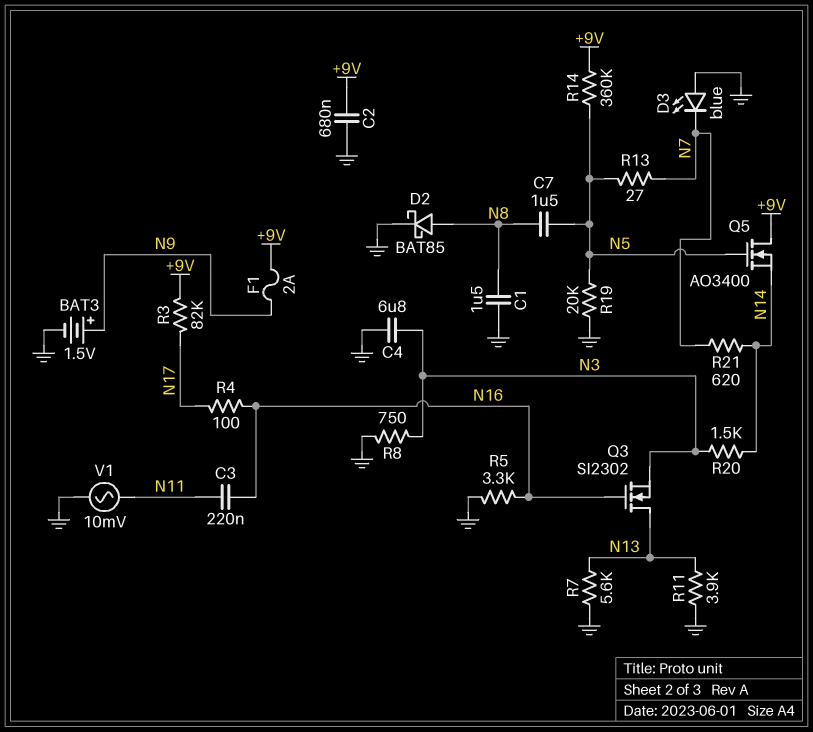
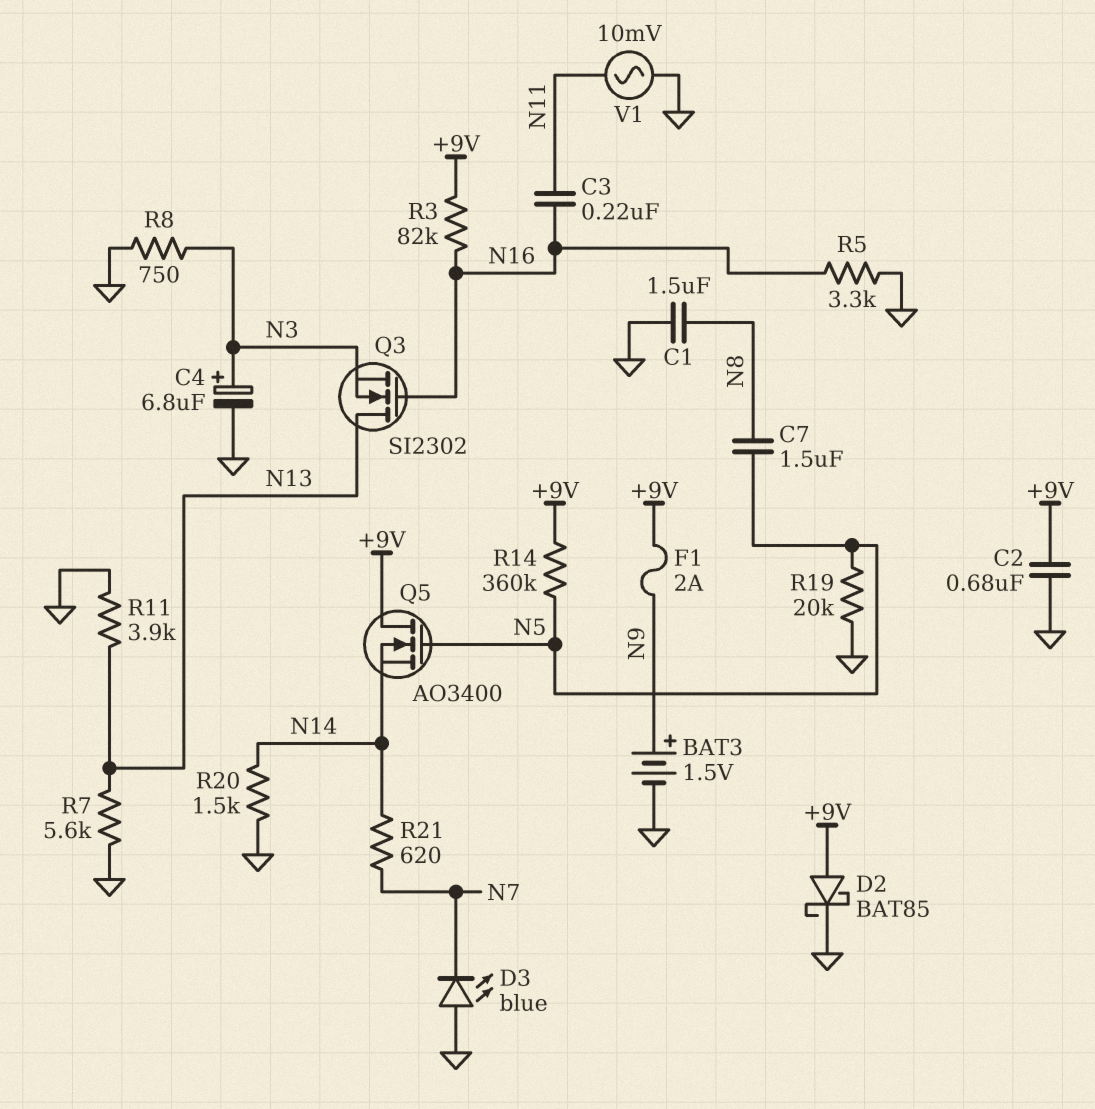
C4: 6.8uF (GND, N3) -> 6.8uF (plus N3, minus GND)
D2: schottky BAT85 (A N8, K GND) -> schottky BAT85 (A +9V, K GND)
R3: 82k (+9V, N17) -> 82k (+9V, N16)
R4: 100 (N16, N17) -> none
R13: 27 (N5, N7) -> none
R20: 1.5k (N3, N14) -> 1.5k (GND, N14)

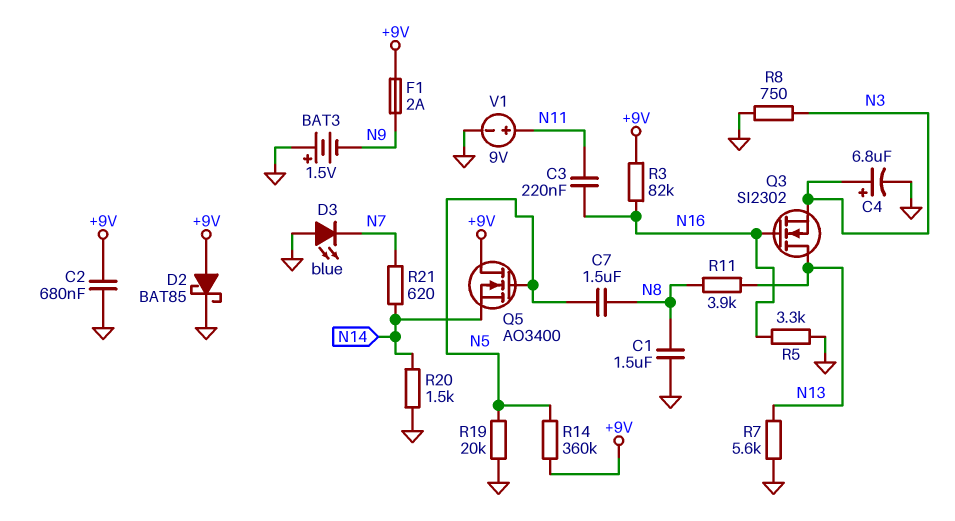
BAT3: 1.5V (plus N9, minus GND) -> 1.5V (plus GND, minus N9)
R11: 3.9k (GND, N13) -> 3.9k (N8, N13)
V1: AC 10mV (GND, N11) -> 9V (plus N11, minus GND)

